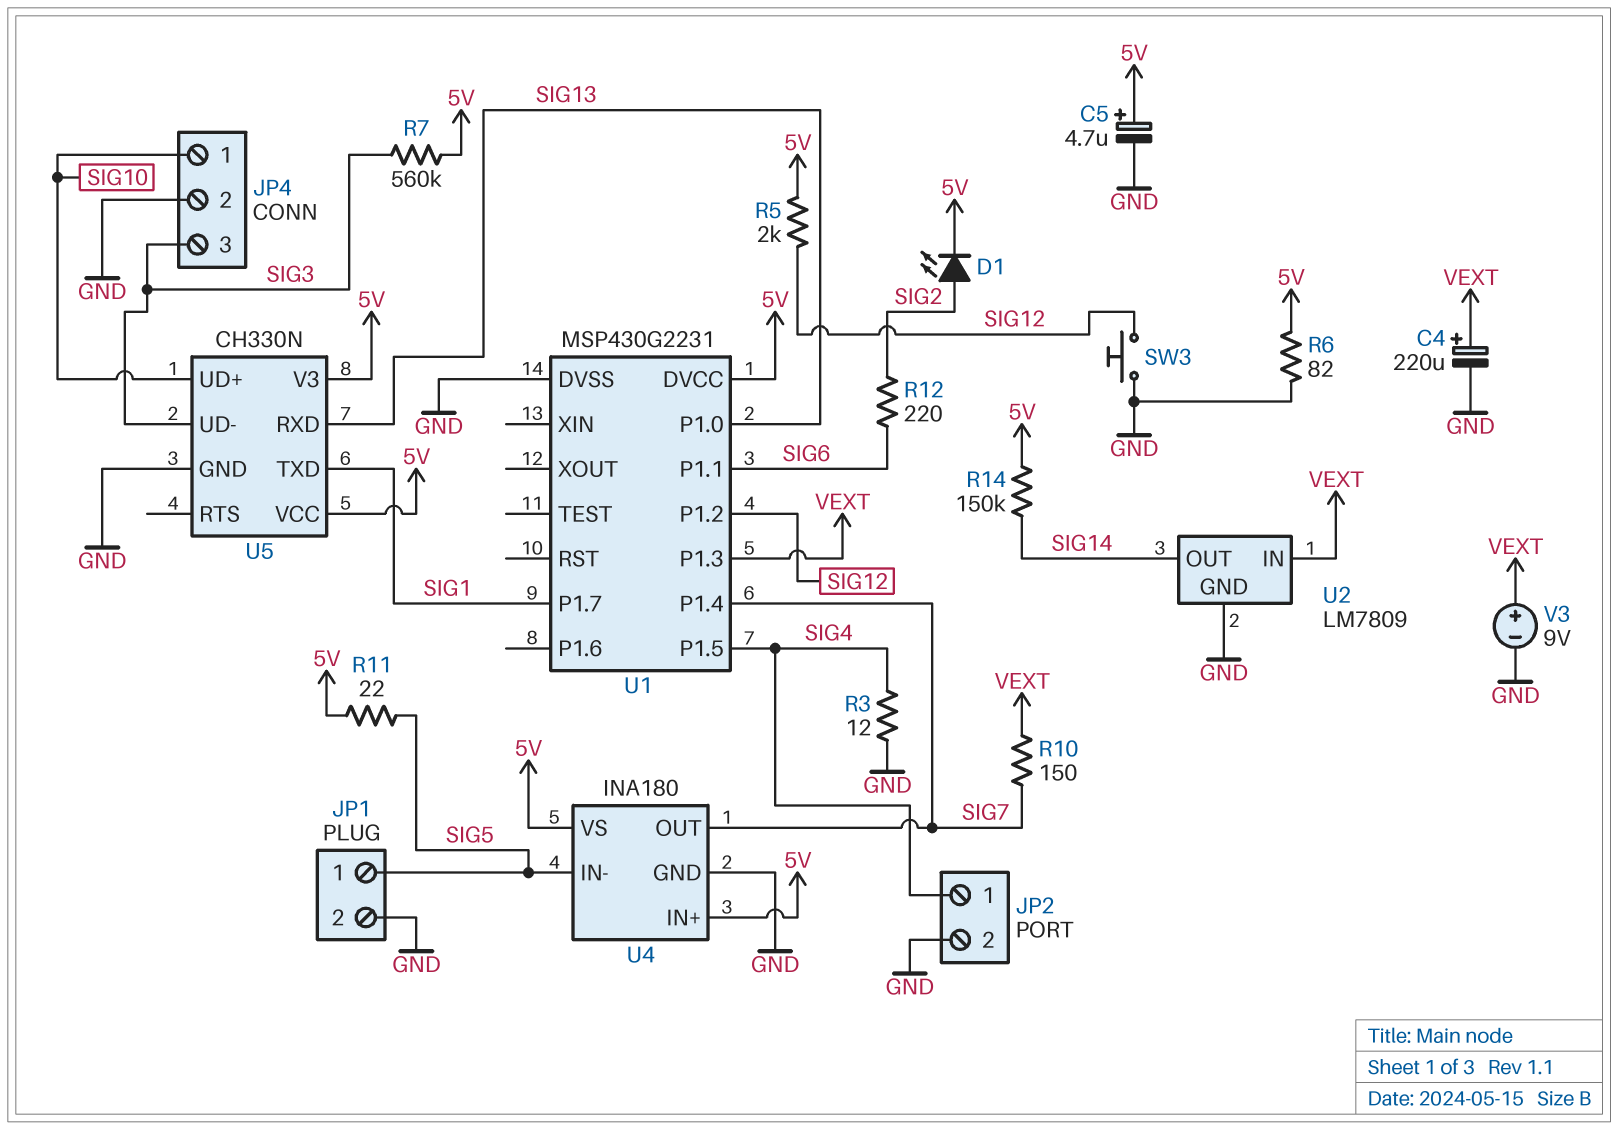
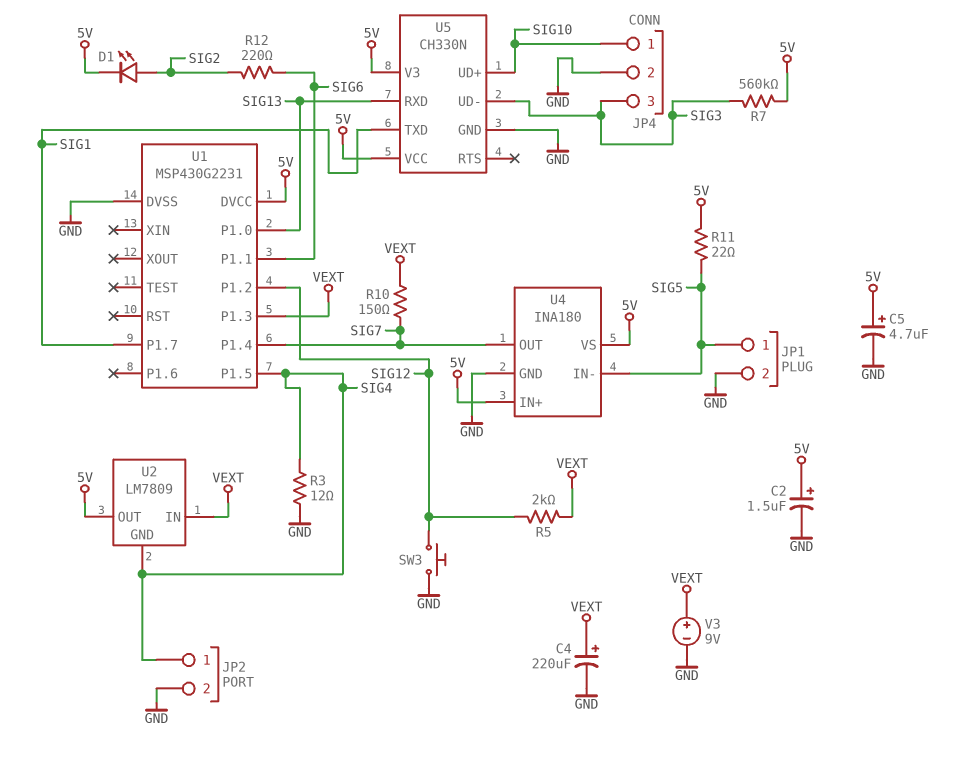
C2: none -> 1.5uF (plus 5V, minus GND)
R5: 2k (5V, SIG12) -> 2k (SIG12, VEXT)
R6: 82 (5V, GND) -> none
R14: 150k (5V, SIG14) -> none
U2 pin GND: GND -> SIG4
U2 pin OUT: SIG14 -> 5V

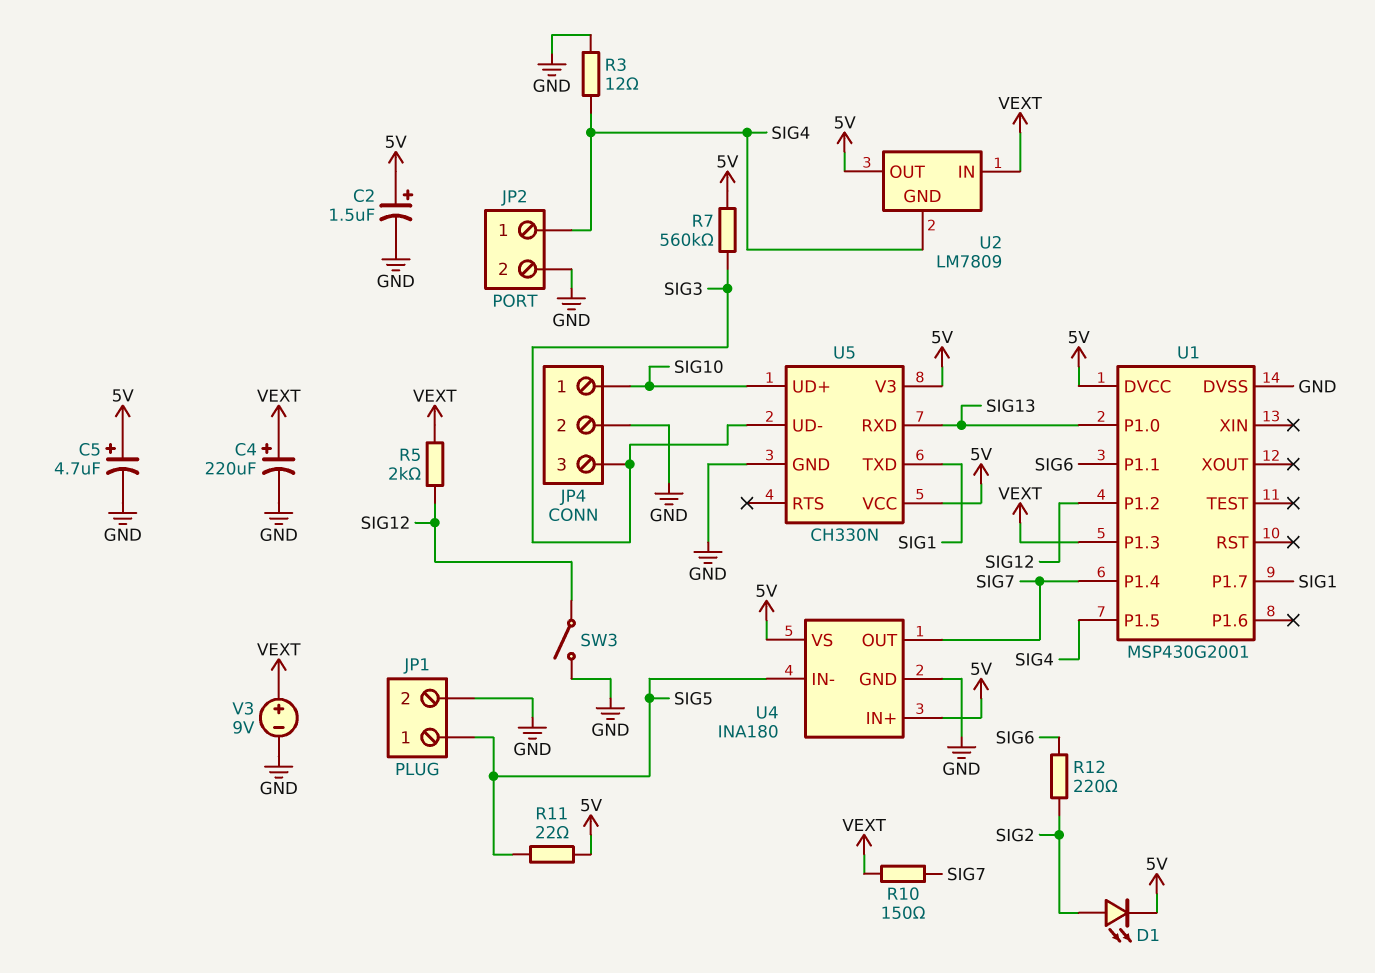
SW3: button (GND, SIG12) -> switch (GND, SIG12)
U1: MSP430G2231 -> MSP430G2001

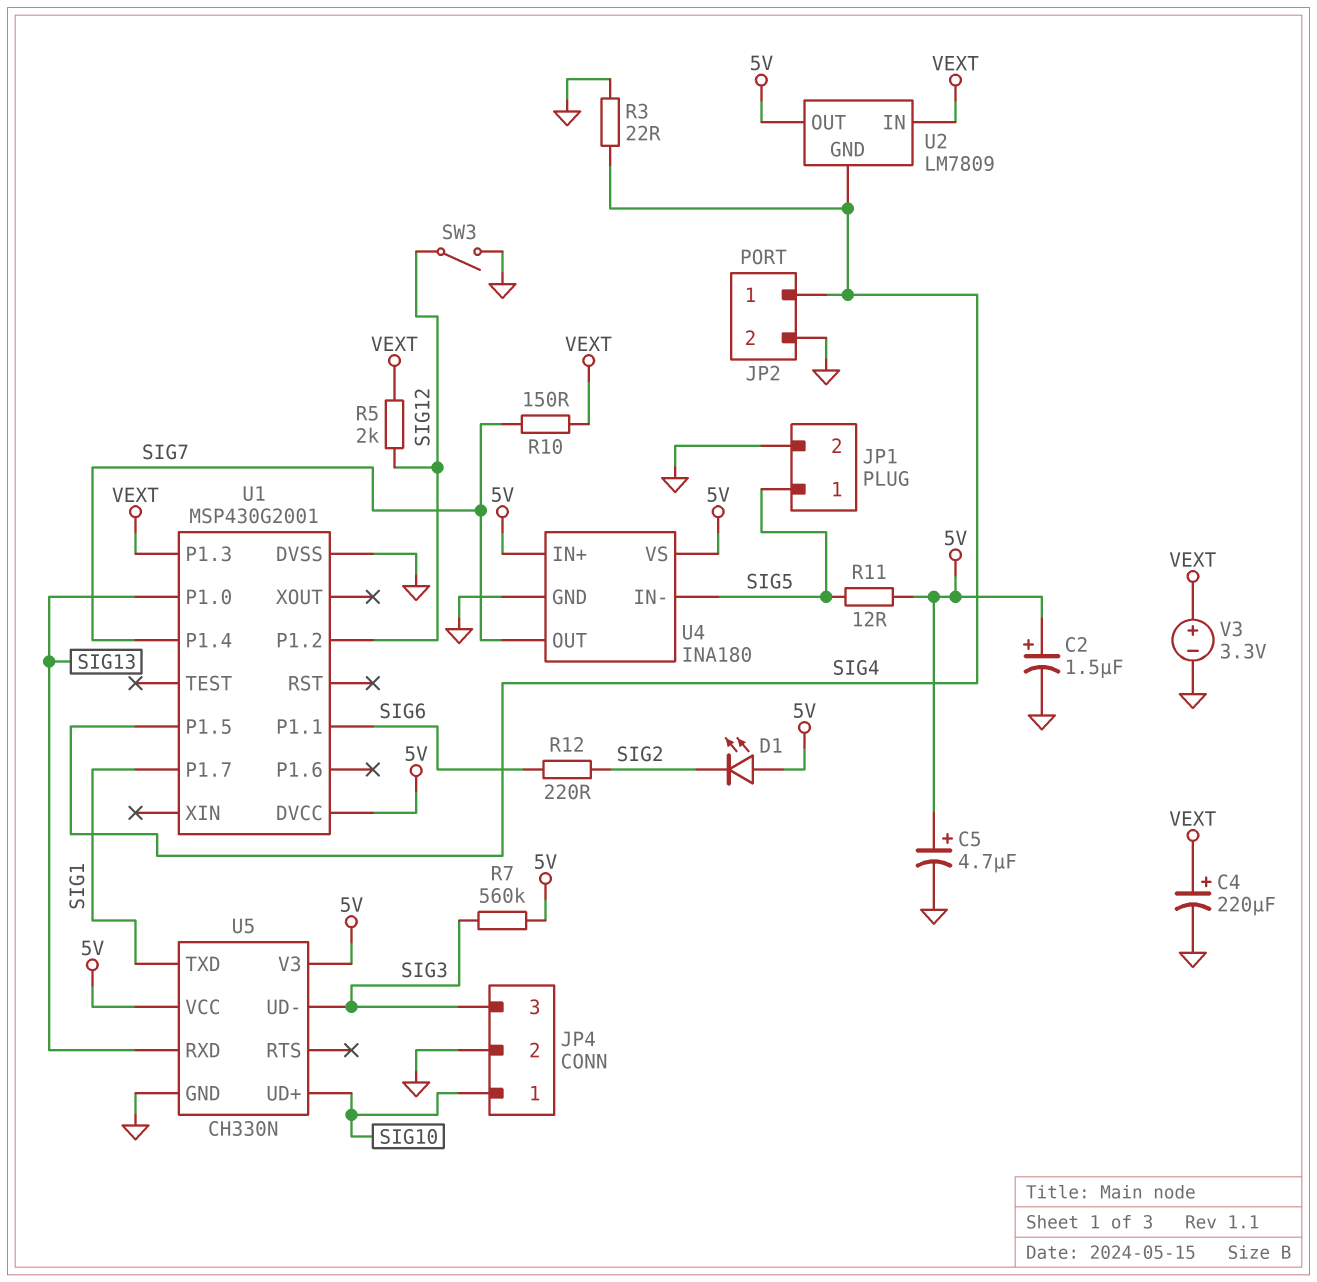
D1: LED (A SIG2, K 5V) -> LED (A 5V, K SIG2)
R3: 12 (GND, SIG4) -> 22 (GND, SIG4)
R11: 22 (5V, SIG5) -> 12 (5V, SIG5)
V3: 9V (plus VEXT, minus GND) -> 3.3V (plus VEXT, minus GND)

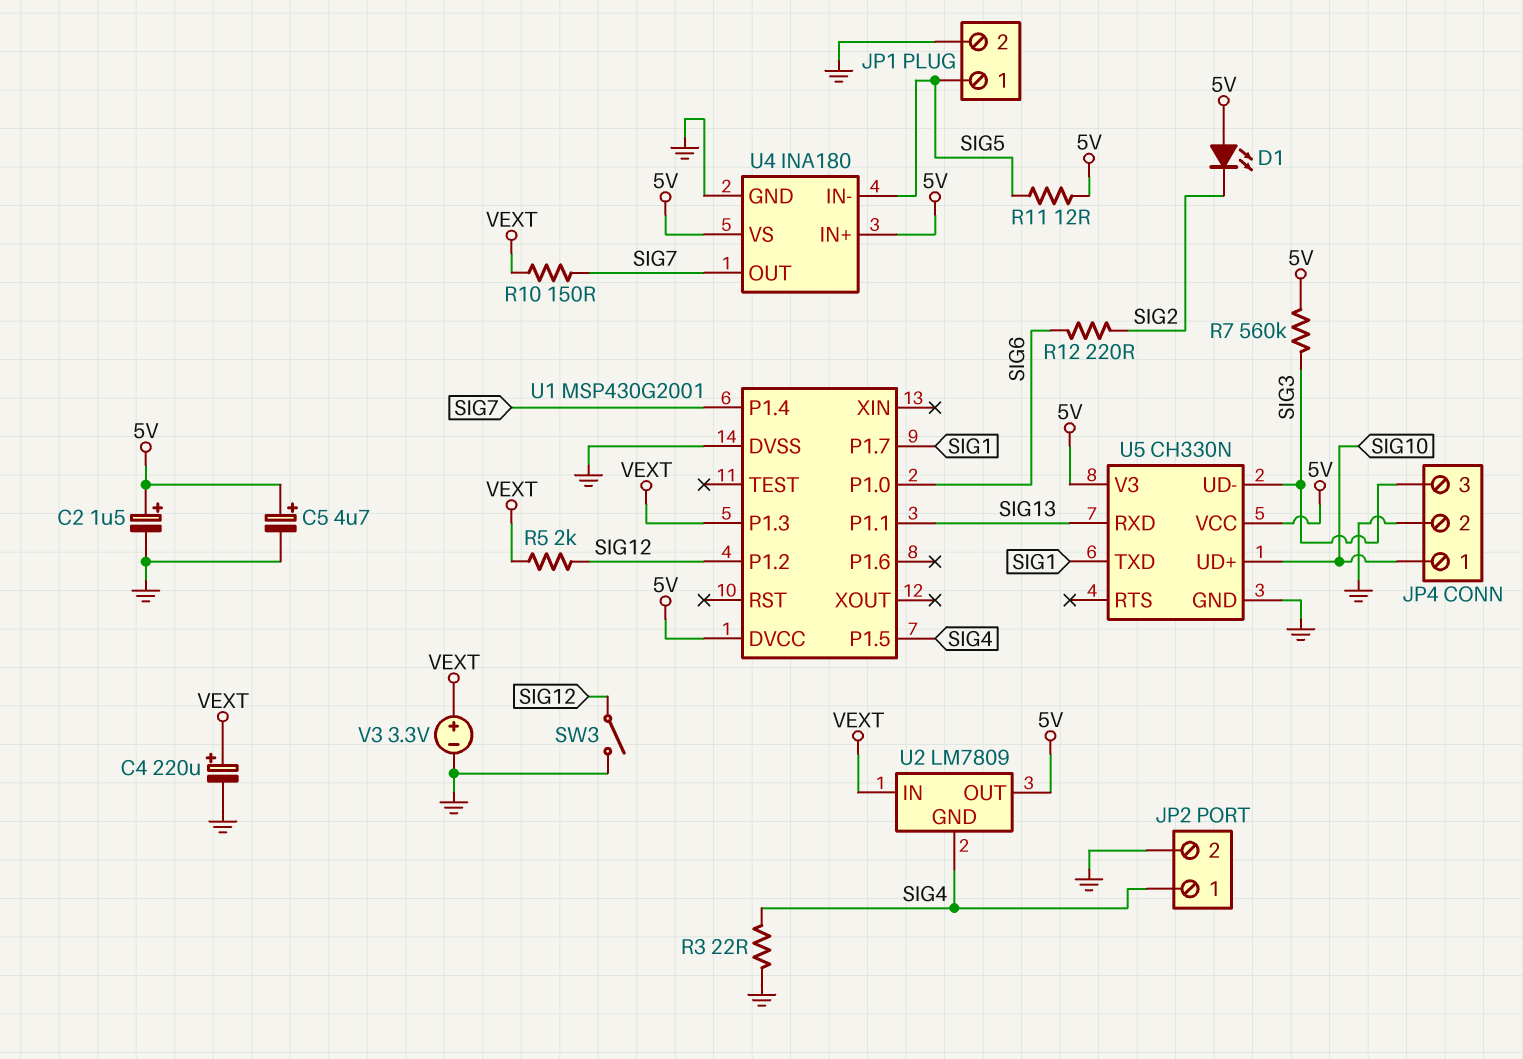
U1 pin P1.0: SIG13 -> SIG6
U1 pin P1.1: SIG6 -> SIG13

